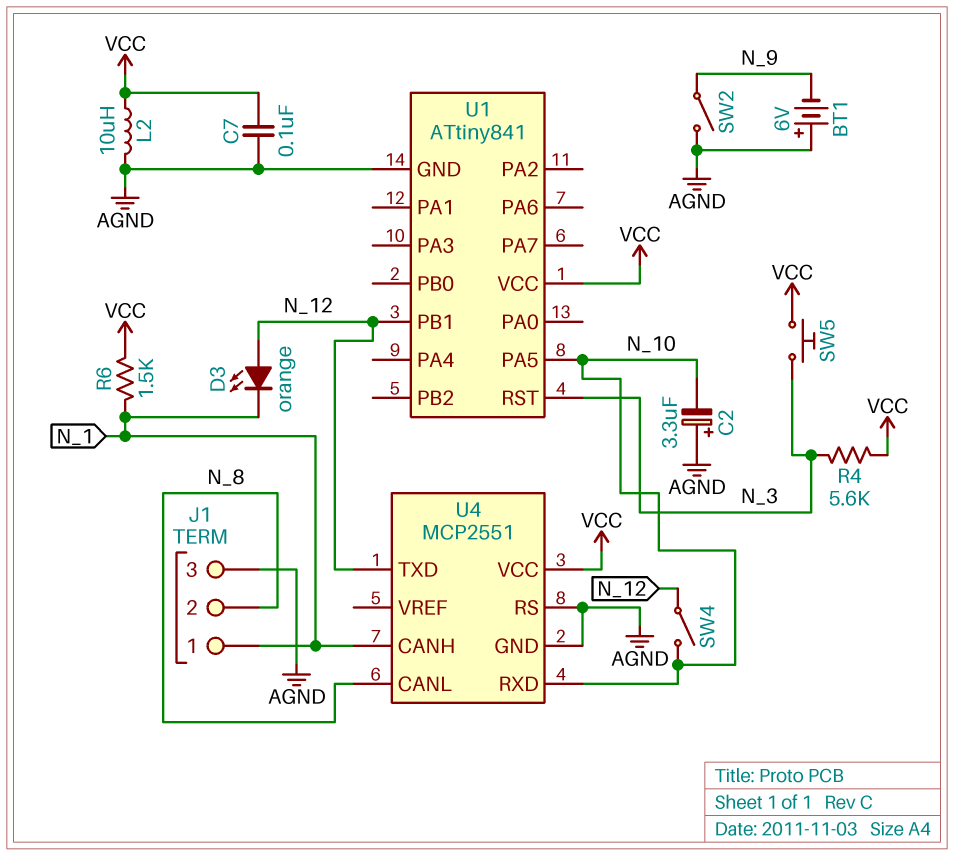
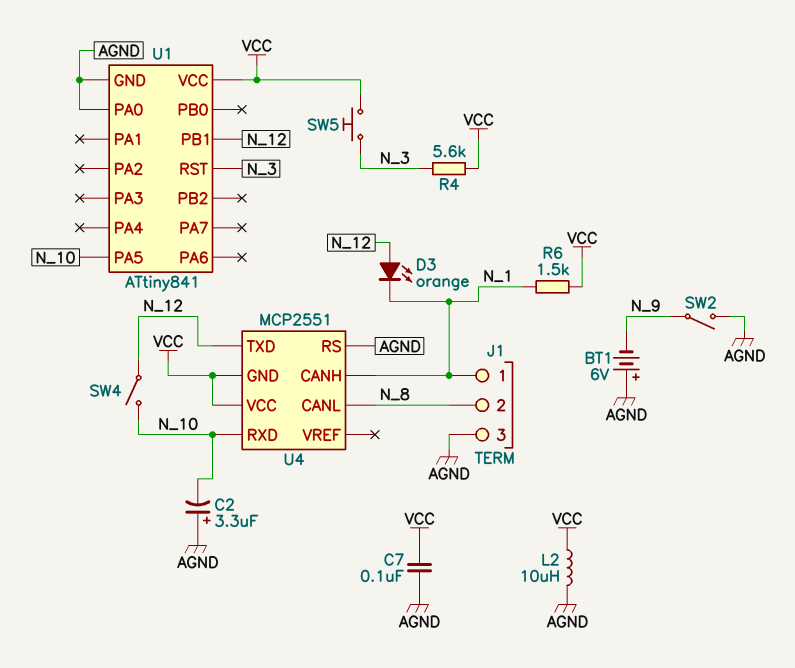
U1 pin PA0: none -> AGND
U4 pin GND: AGND -> VCC

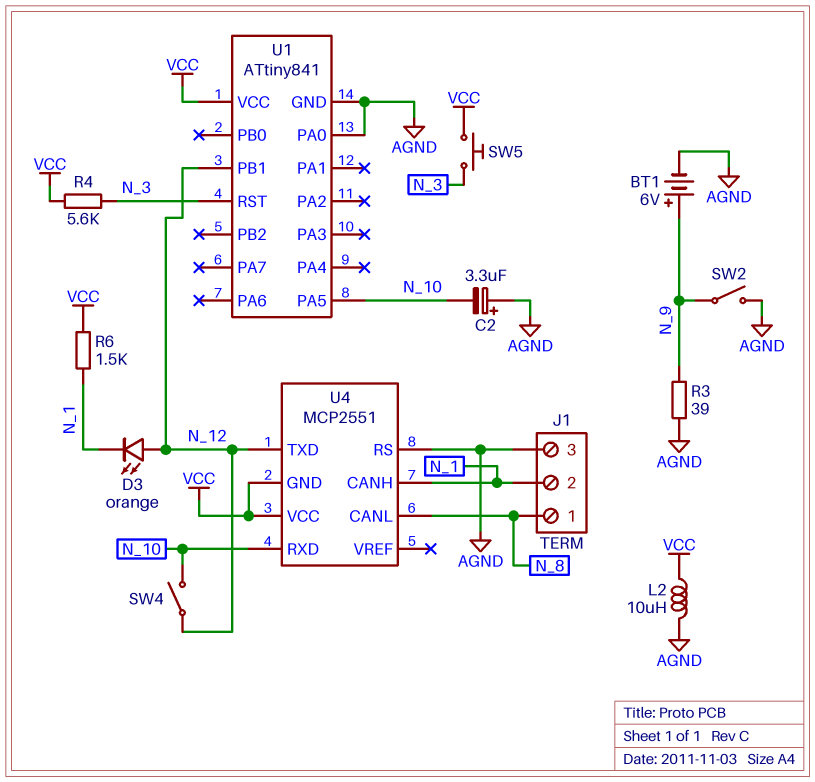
BT1: 6V (plus AGND, minus N_9) -> 6V (plus N_9, minus AGND)
C7: 100nF (AGND, VCC) -> none
J1 pin 1: N_1 -> N_8
J1 pin 2: N_8 -> N_1
R3: none -> 39 (AGND, N_9)

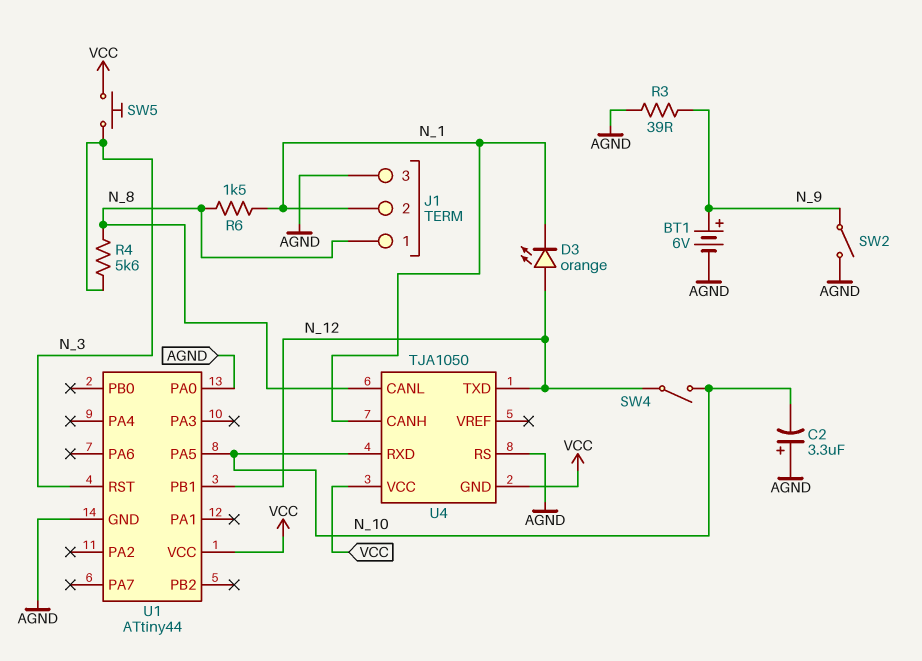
L2: 10uH (AGND, VCC) -> none
R4: 5.6k (N_3, VCC) -> 5.6k (N_3, N_8)
R6: 1.5k (N_1, VCC) -> 1.5k (N_1, N_8)
U1: ATtiny841 -> ATtiny44
U4: MCP2551 -> TJA1050

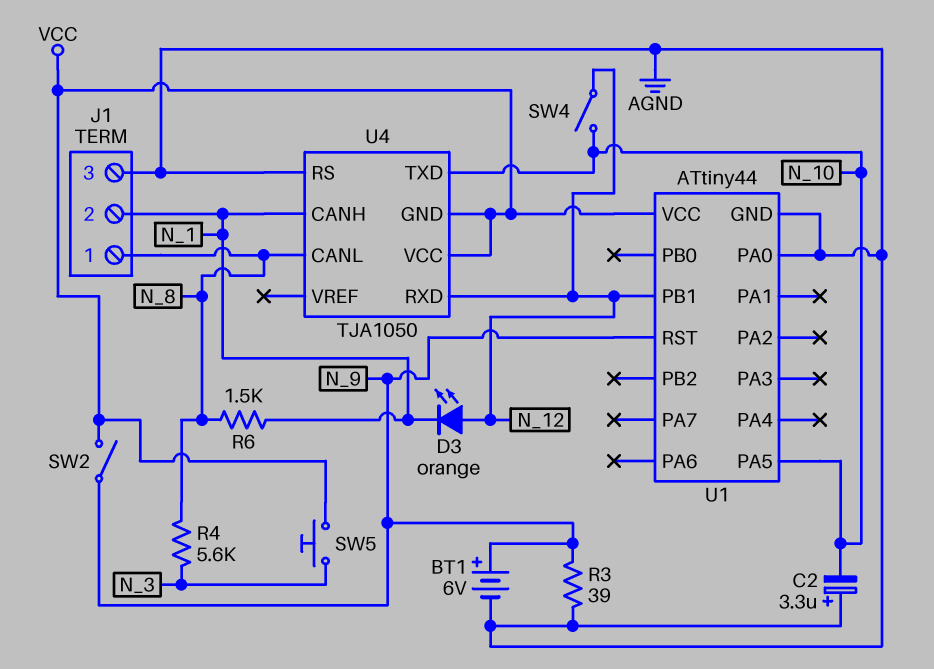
SW2: switch (AGND, N_9) -> switch (N_9, VCC)
U1 pin RST: N_3 -> N_9
U4 pin RXD: N_10 -> N_12
U4 pin TXD: N_12 -> N_10

